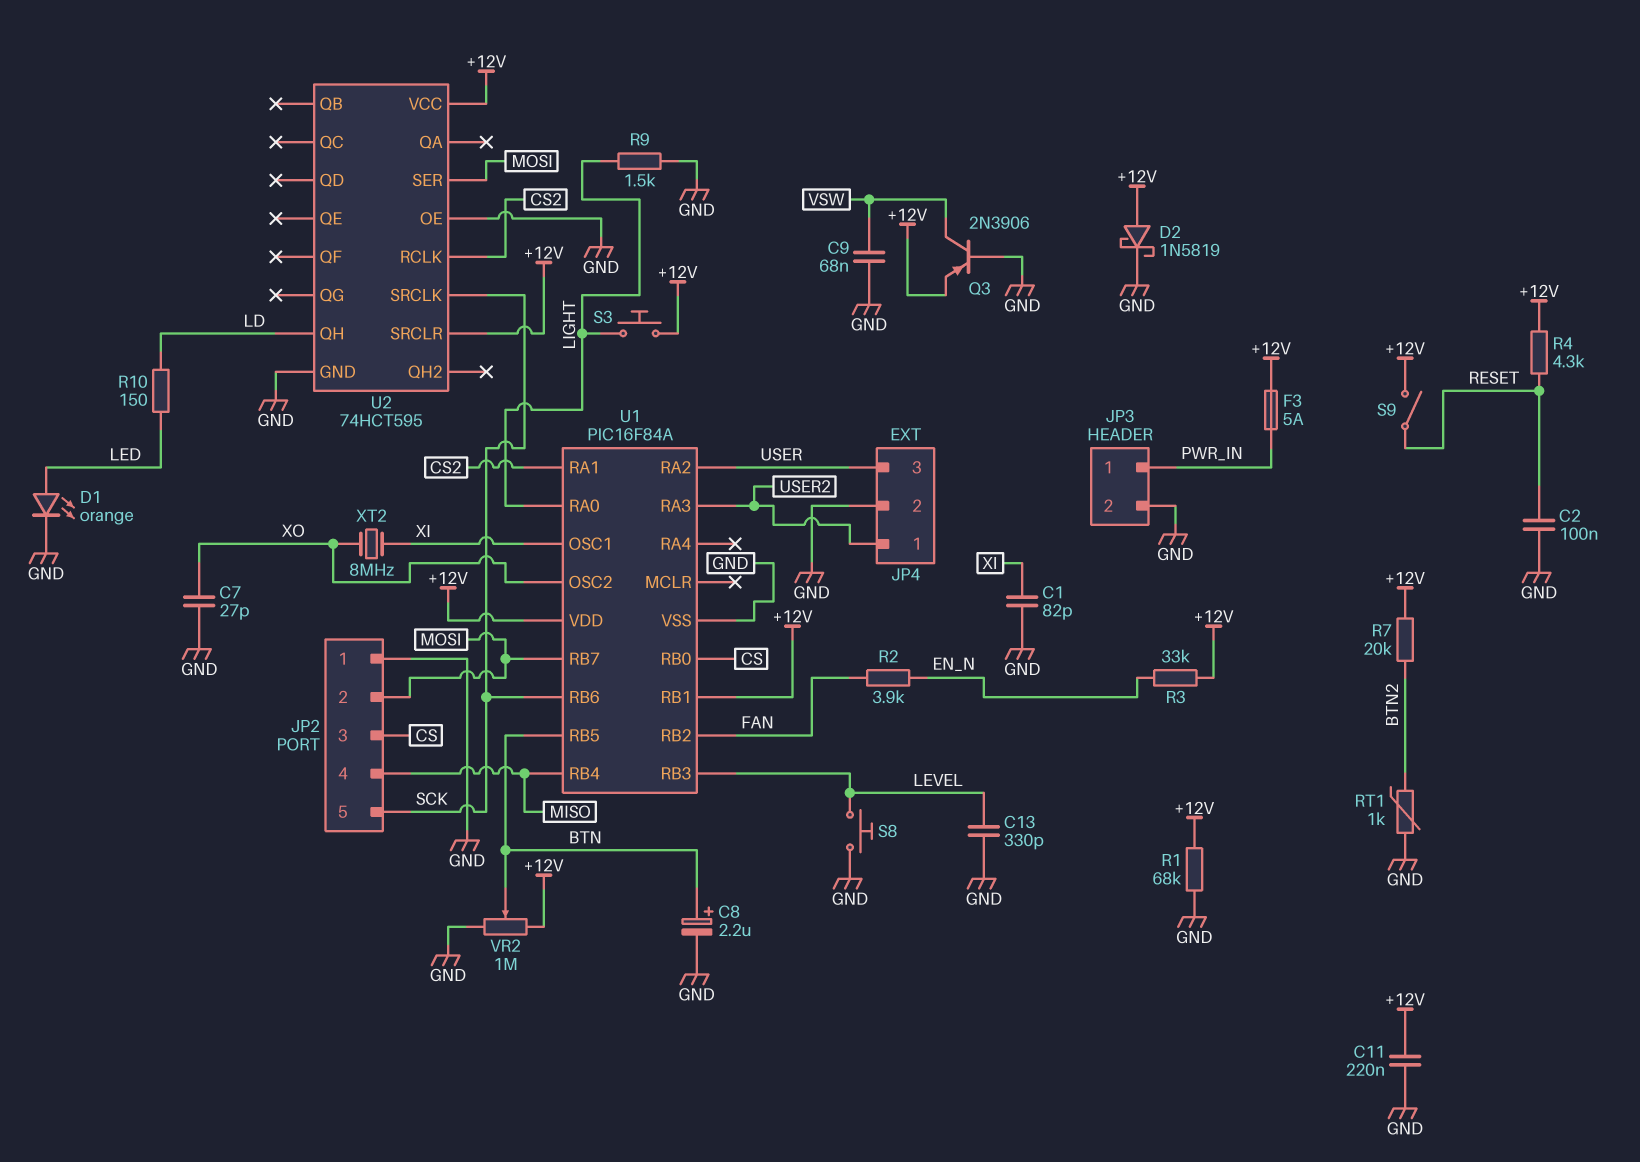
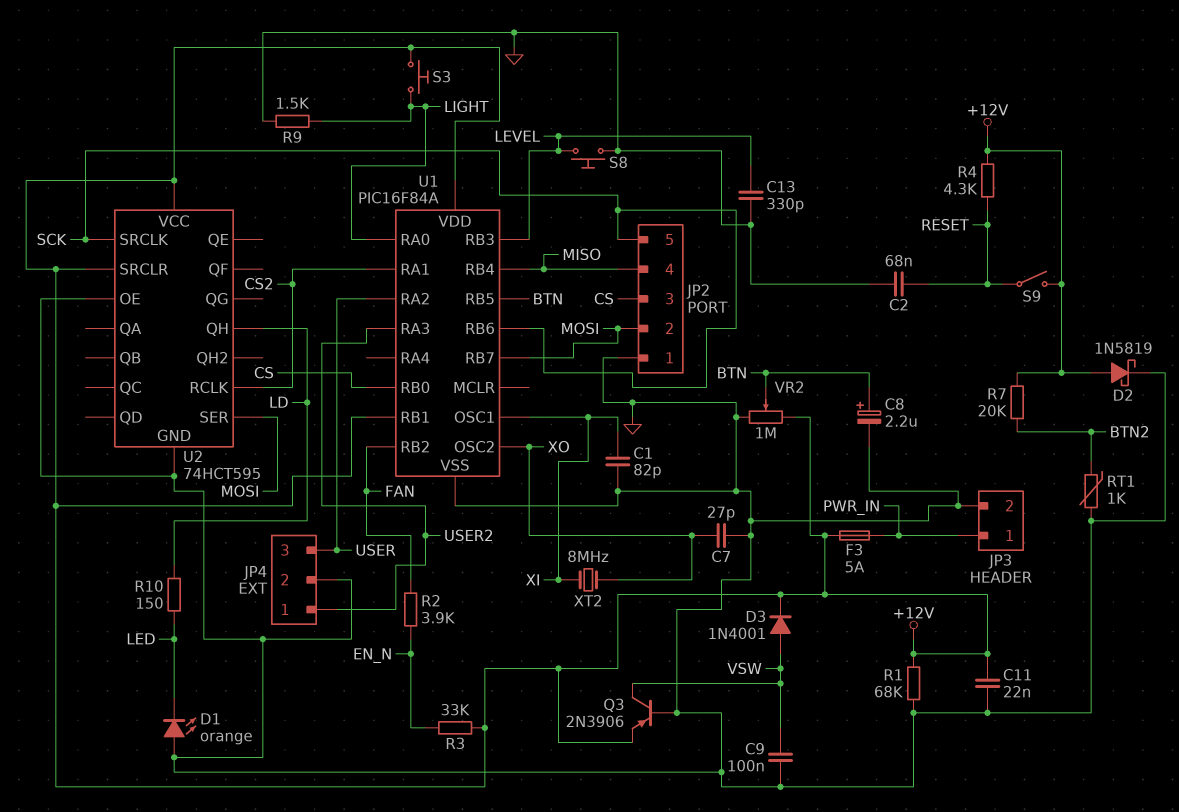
C2: 100nF (GND, RESET) -> 68nF (GND, RESET)
C9: 68nF (GND, VSW) -> 100nF (GND, VSW)
C11: 220nF (+12V, GND) -> 22nF (+12V, GND)
D1: LED orange (A LED, K GND) -> LED orange (A GND, K LED)
D3: none -> diode 1N4001 (A VSW, K +12V)

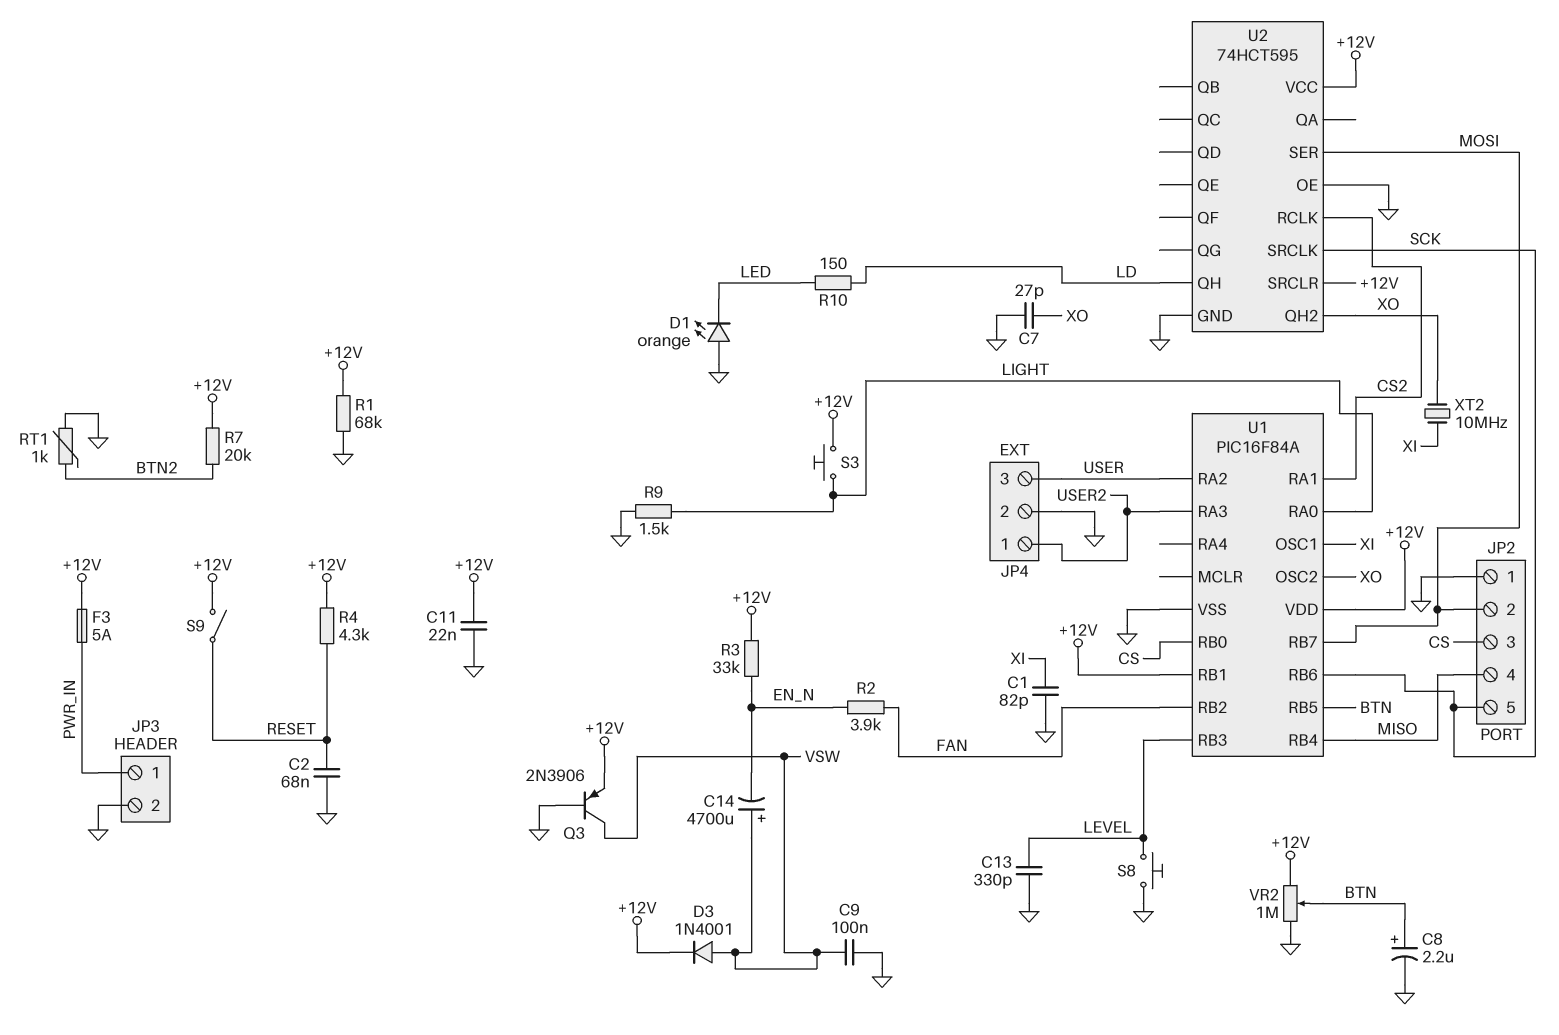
C14: none -> 4700uF (plus VSW, minus EN_N)
D2: schottky 1N5819 (A +12V, K GND) -> none
U2 pin QH2: none -> XO
XT2: 8MHz (XI, XO) -> 10MHz (XI, XO)

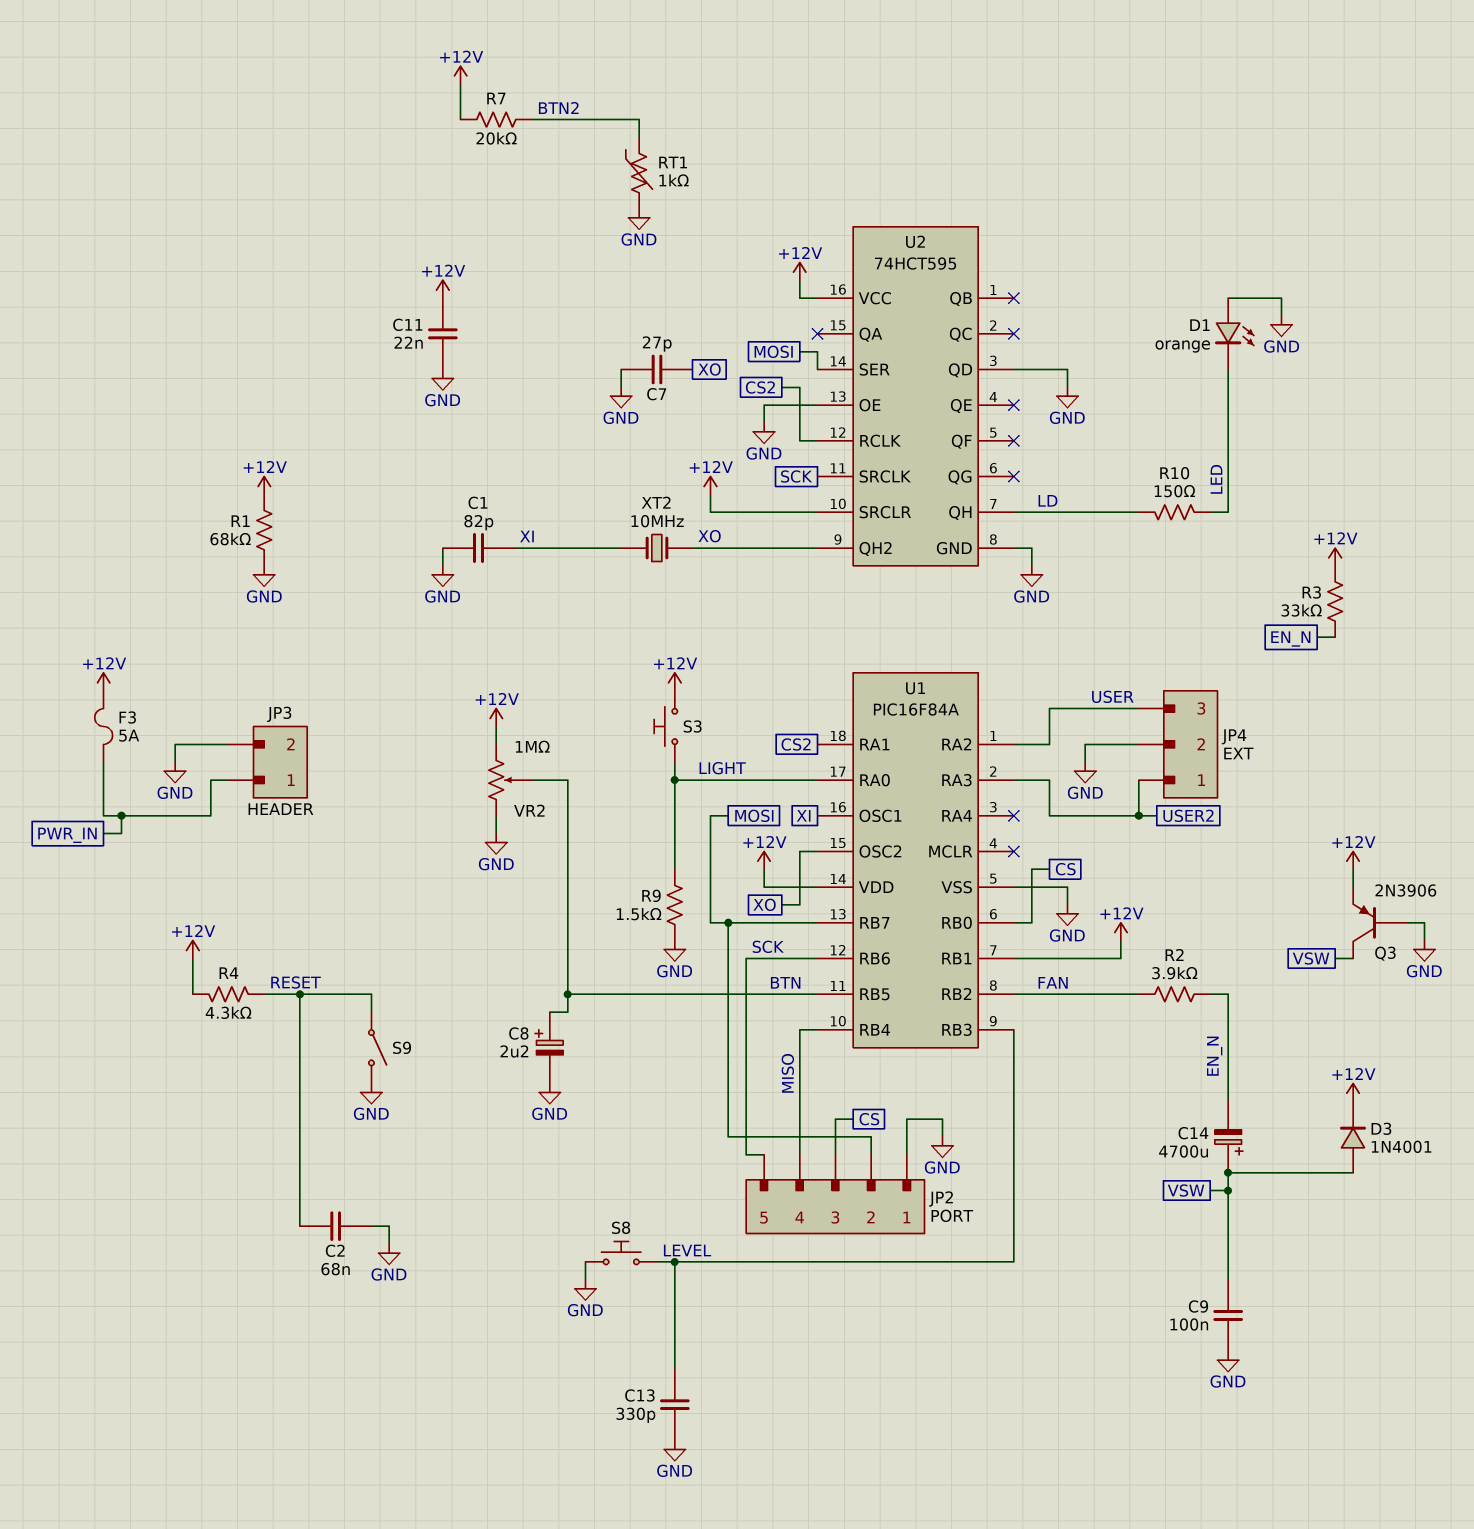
S9: switch (+12V, RESET) -> switch (GND, RESET)
U2 pin QD: none -> GND

